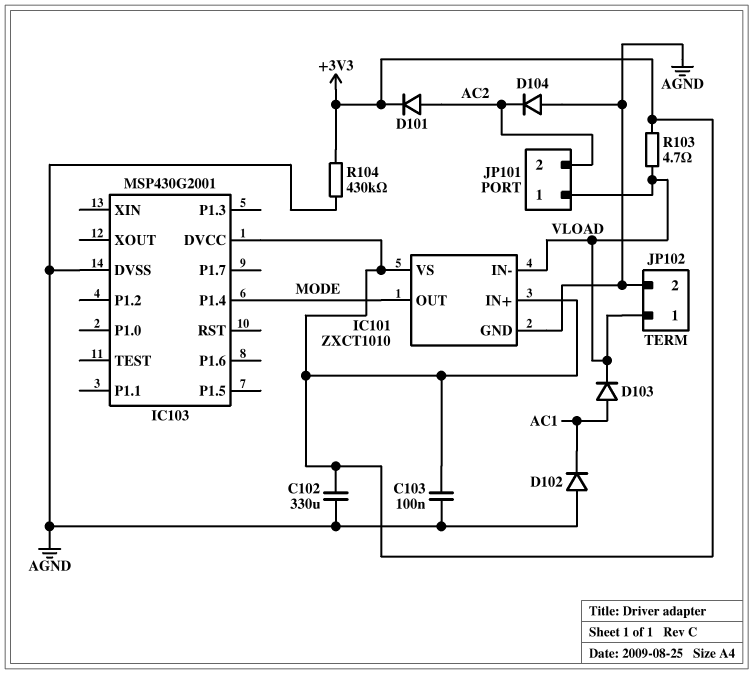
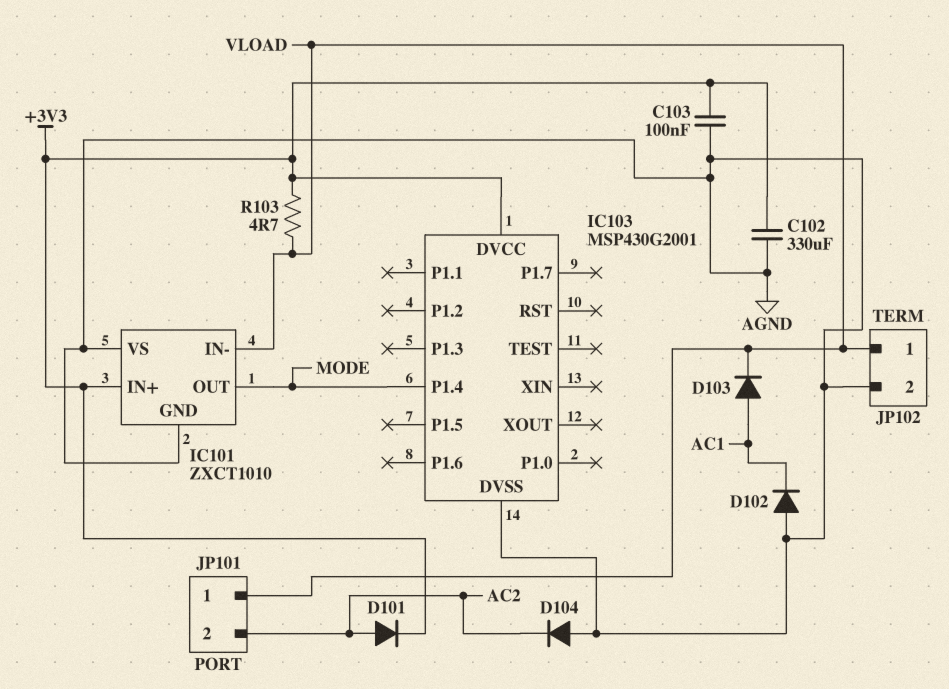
IC101 pin VS: +3V3 -> AGND
R104: 430k (+3V3, AGND) -> none

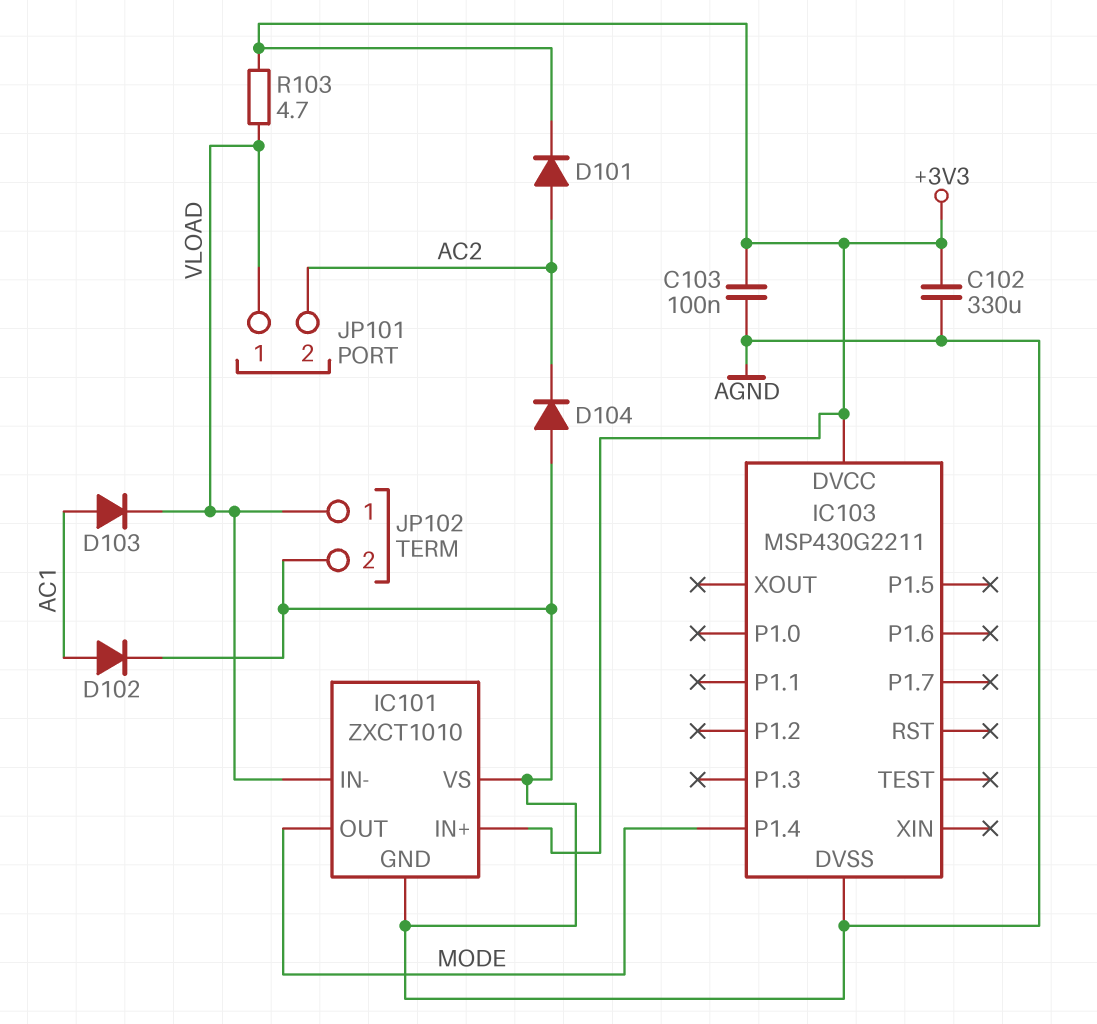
D102: diode (A AGND, K AC1) -> diode (A AC1, K AGND)
IC103: MSP430G2001 -> MSP430G2211

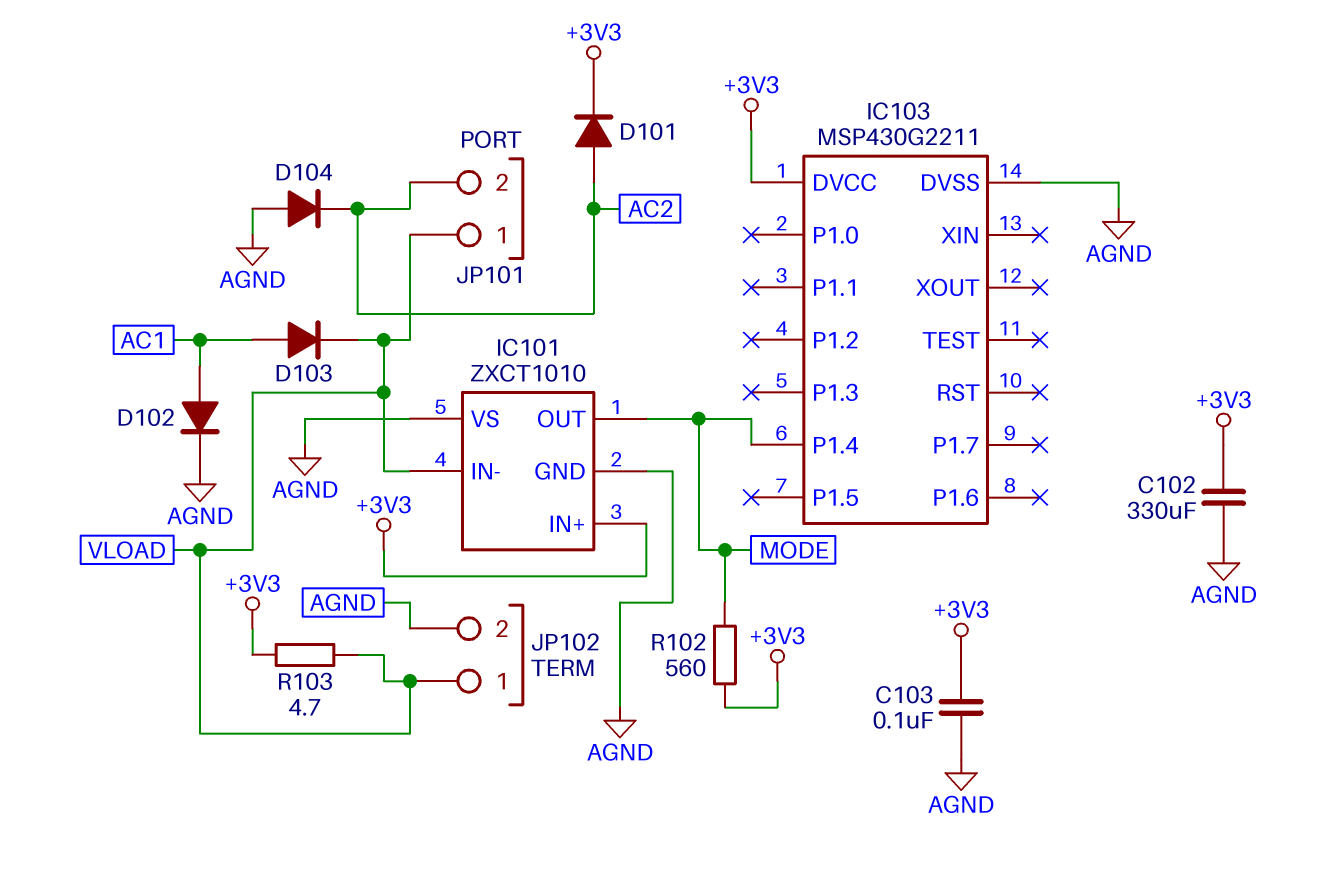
R102: none -> 560 (+3V3, MODE)

